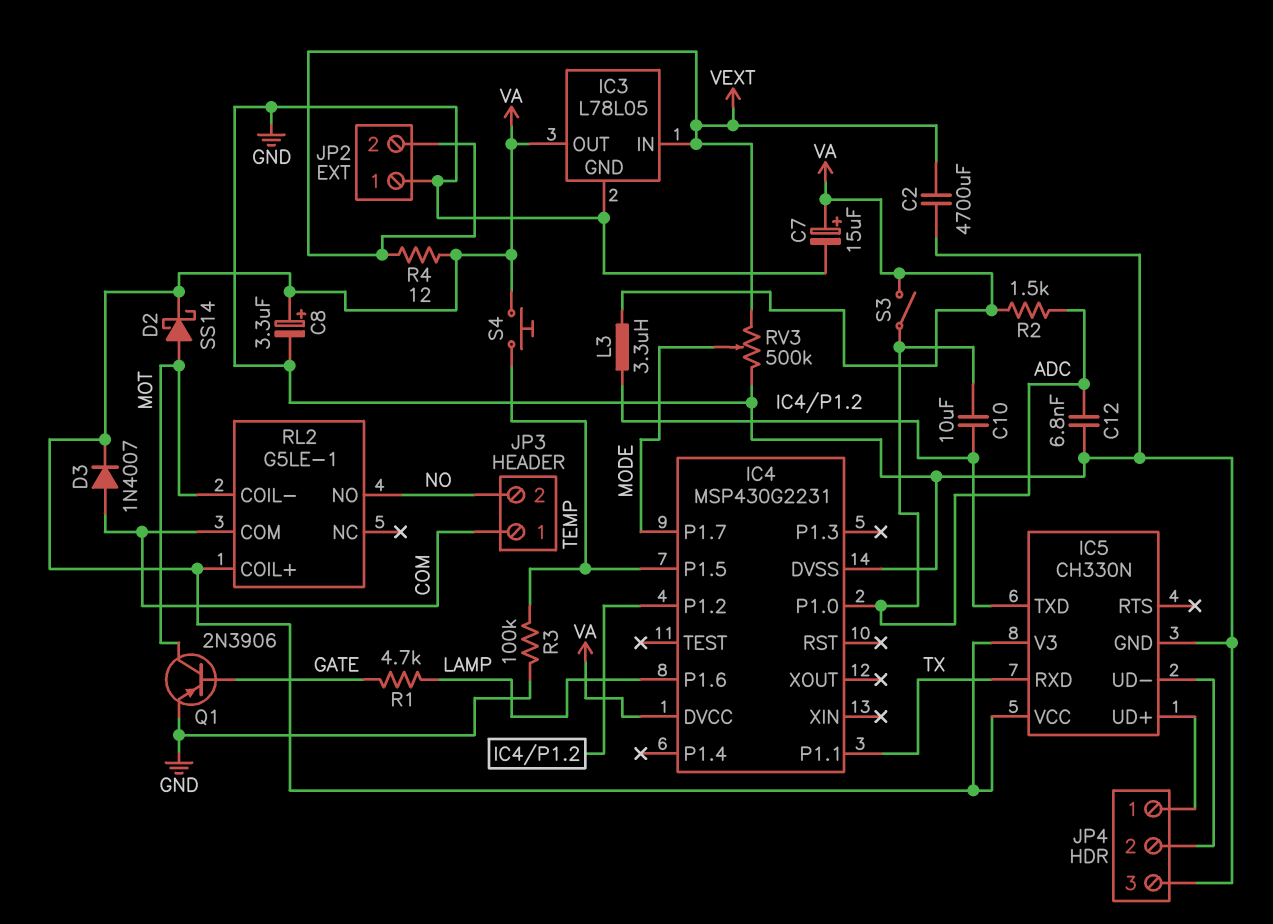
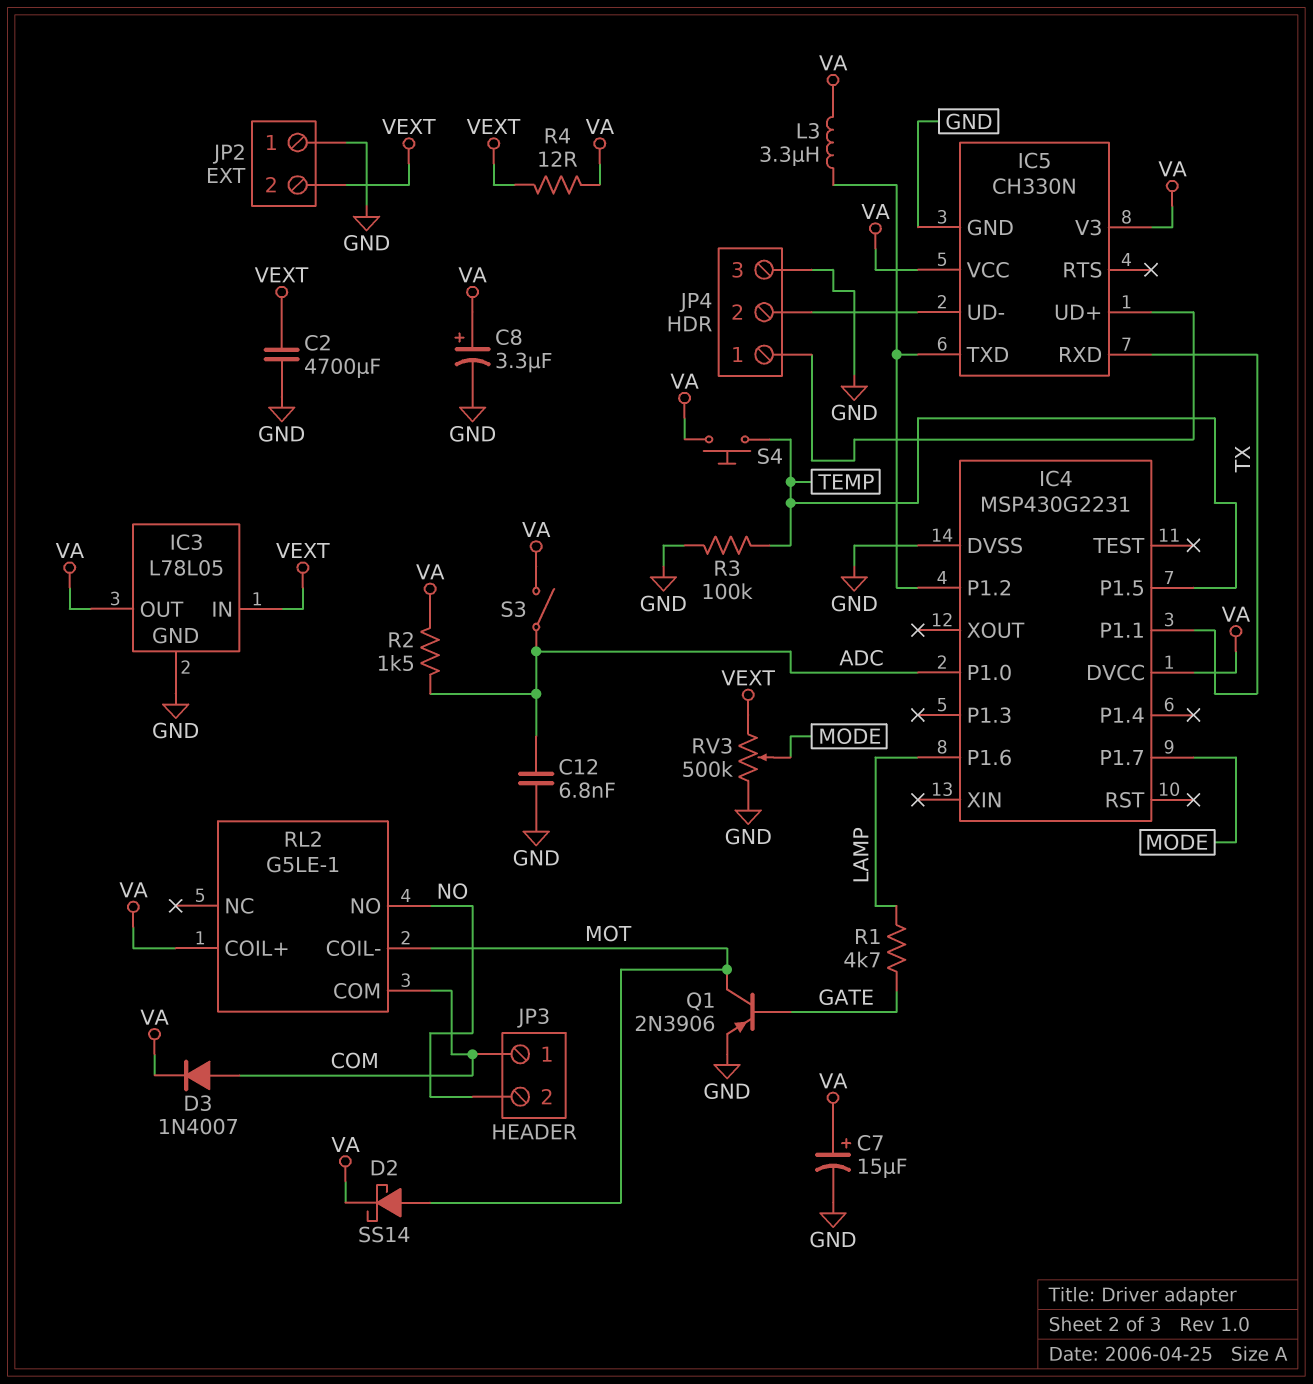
C10: 10uF (ADC, IC4/P1.2) -> none

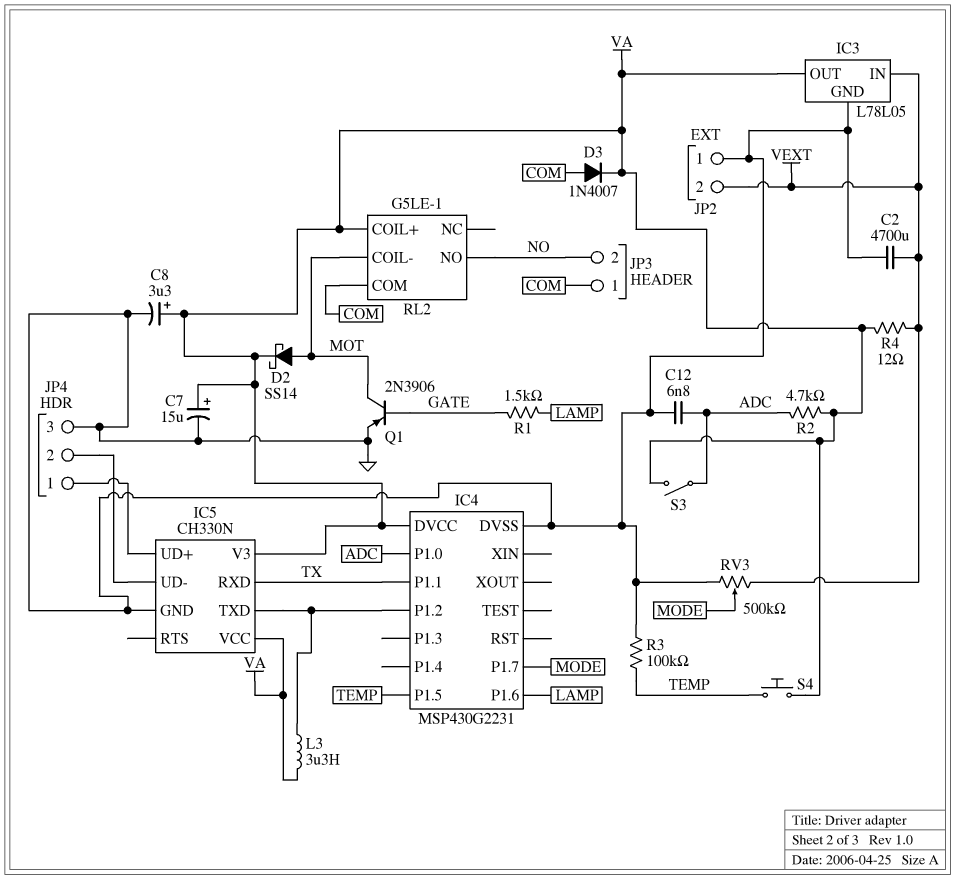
R1: 4.7k (GATE, LAMP) -> 1.5k (GATE, LAMP)
R2: 1.5k (ADC, VA) -> 4.7k (ADC, VA)

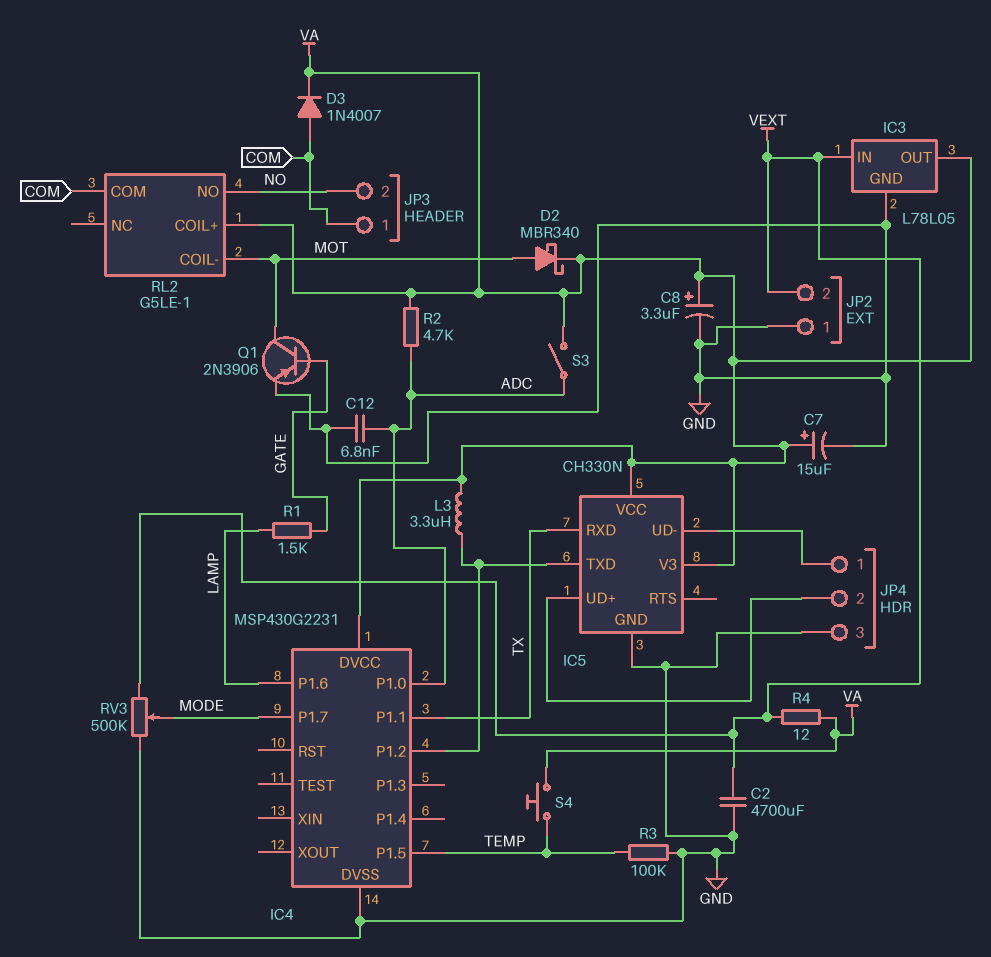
D2: schottky SS14 (A MOT, K VA) -> schottky MBR340 (A MOT, K VA)
JP4 pin 1: IC5/UD+ -> IC5/UD-
JP4 pin 2: IC5/UD- -> IC5/UD+

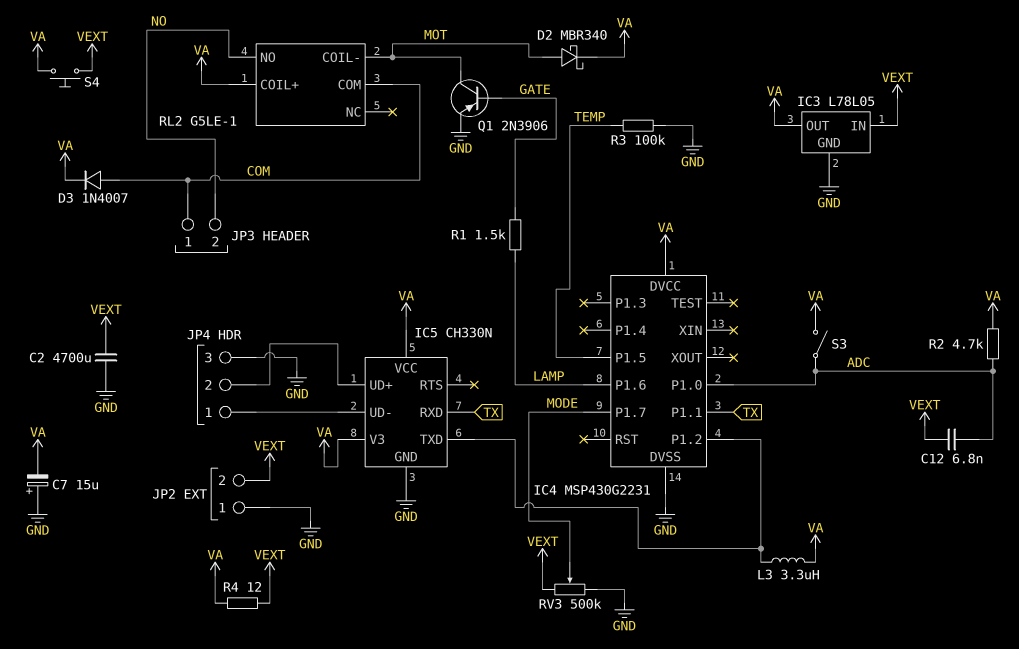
C7: 15uF (plus VA, minus GND) -> 15uF (plus GND, minus VA)
C8: 3.3uF (plus VA, minus GND) -> none
C12: 6.8nF (ADC, GND) -> 6.8nF (ADC, VEXT)
S4: button (TEMP, VA) -> button (VA, VEXT)

